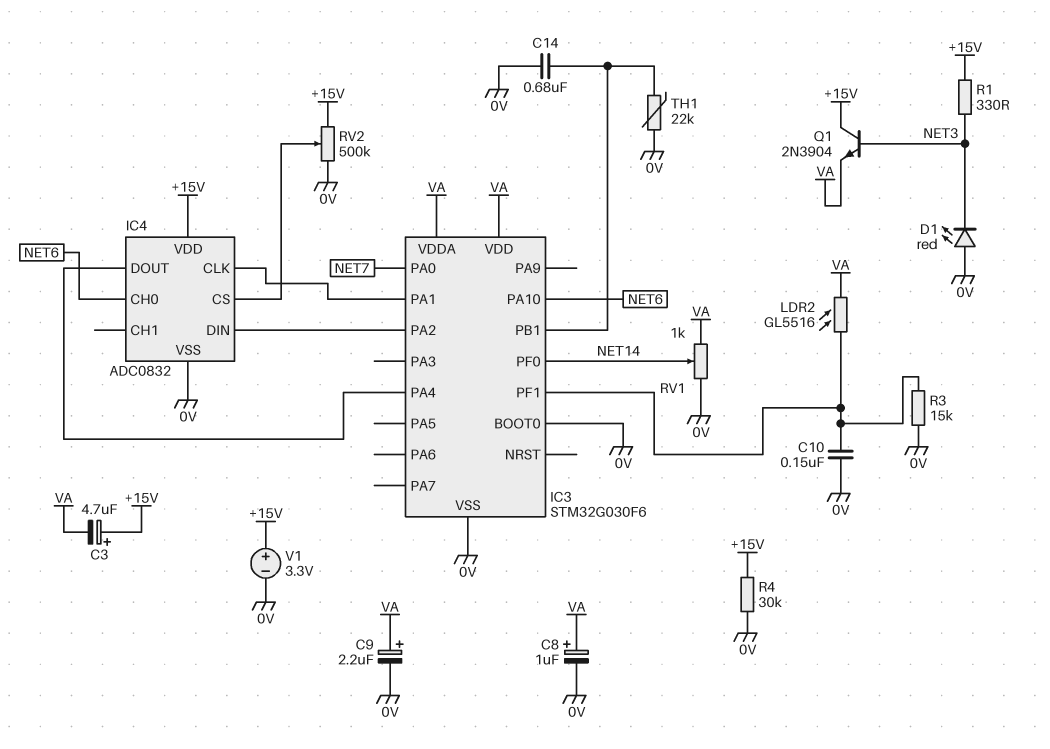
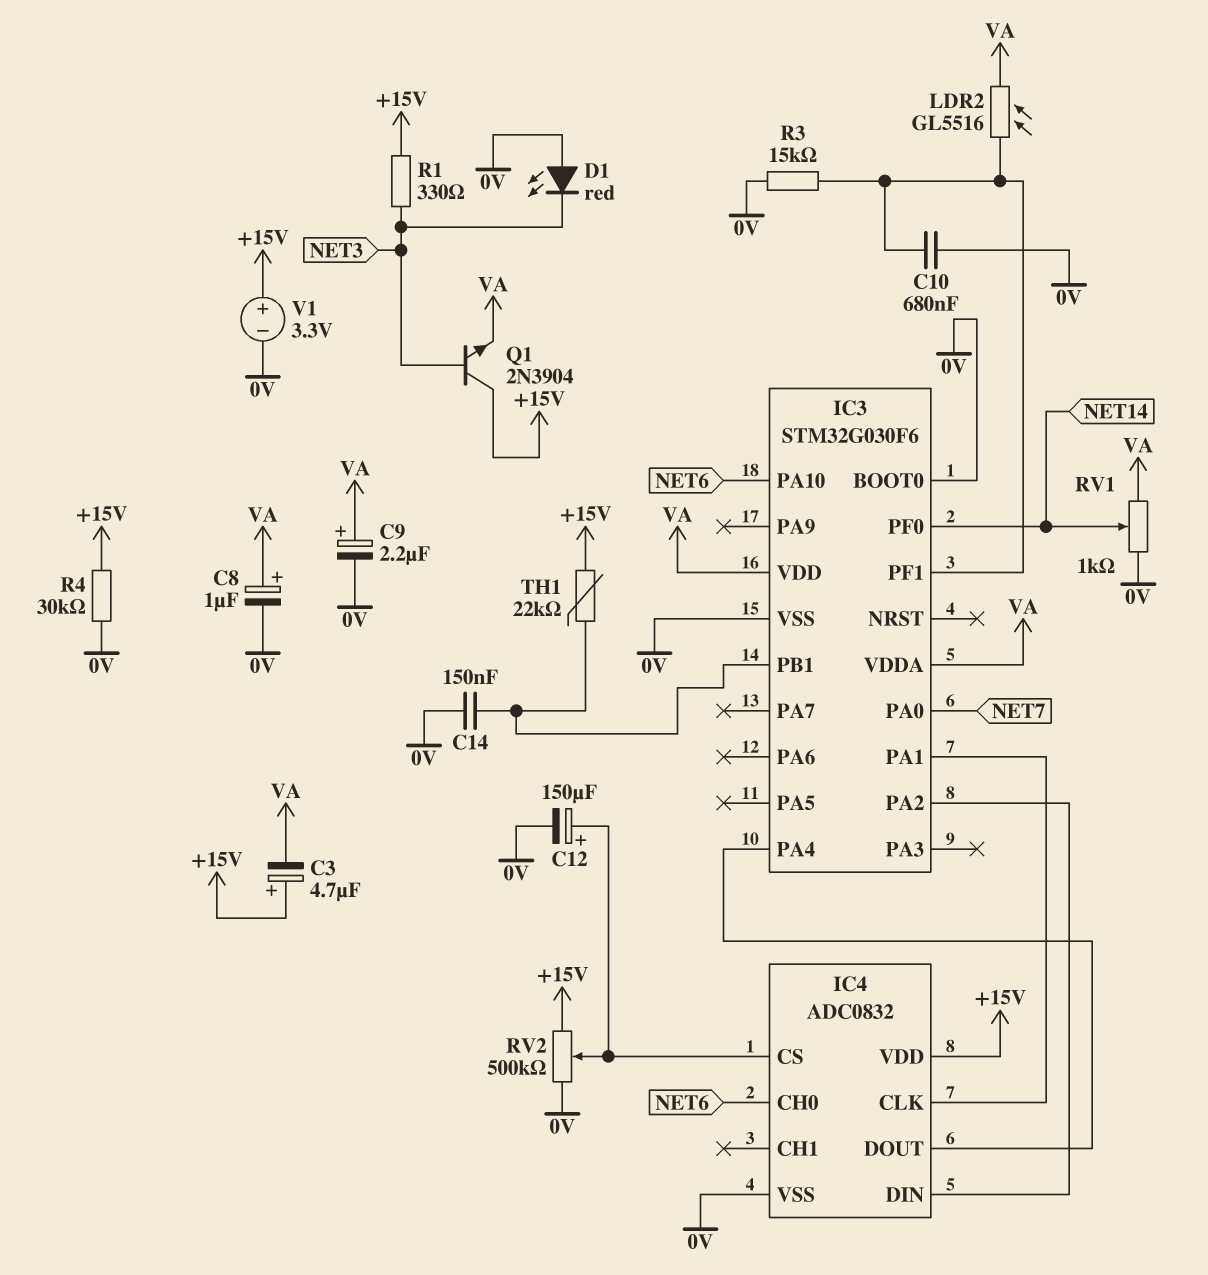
C10: 150nF (0V, IC3/PF1) -> 680nF (0V, IC3/PF1)
C12: none -> 150uF (plus IC4/CS, minus 0V)
C14: 680nF (0V, IC3/PB1) -> 150nF (0V, IC3/PB1)
TH1: 22k (0V, IC3/PB1) -> 22k (+15V, IC3/PB1)

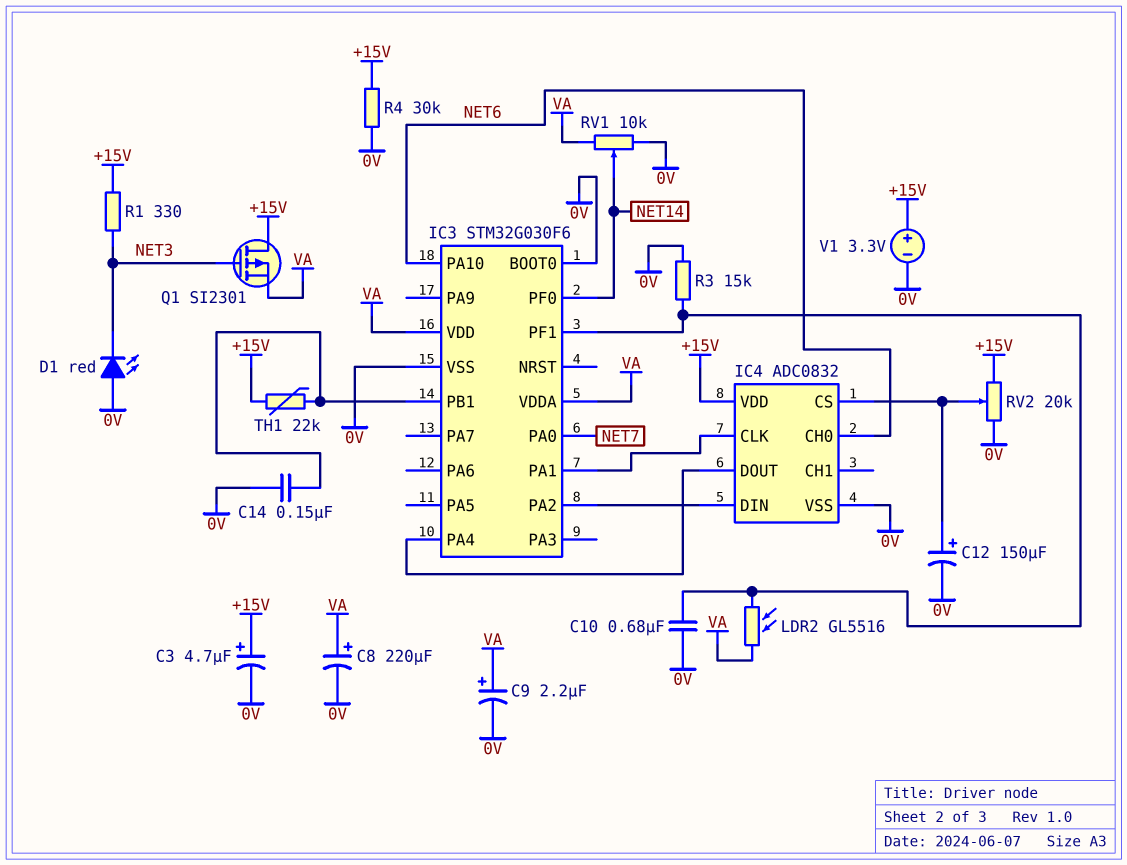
C3: 4.7uF (plus +15V, minus VA) -> 4.7uF (plus +15V, minus 0V)
C8: 1uF (plus VA, minus 0V) -> 220uF (plus VA, minus 0V)
Q1: NPN 2N3904 (B NET3, C +15V, E VA) -> PMOS SI2301 (G NET3, D +15V, S VA)
RV1: 1k (0V, VA, wiper NET14) -> 10k (0V, VA, wiper NET14)
RV2: 500k (+15V, 0V, wiper IC4/CS) -> 20k (+15V, 0V, wiper IC4/CS)

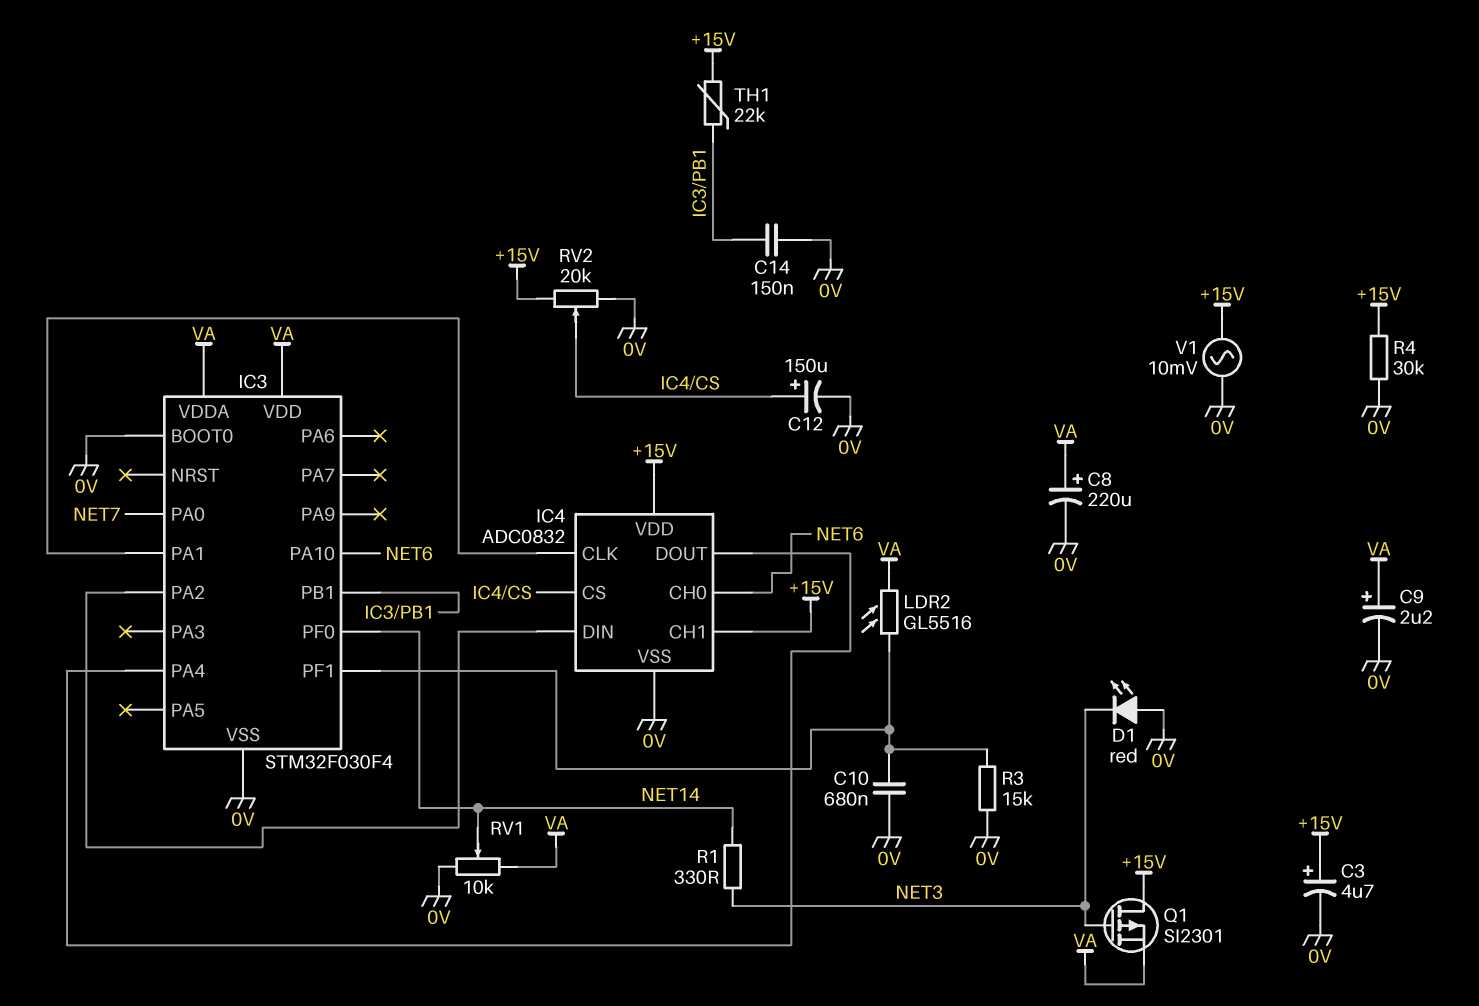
IC3: STM32G030F6 -> STM32F030F4
IC4 pin CH1: none -> +15V
R1: 330 (+15V, NET3) -> 330 (NET3, NET14)
V1: 3.3V (plus +15V, minus 0V) -> AC 10mV (+15V, 0V)

